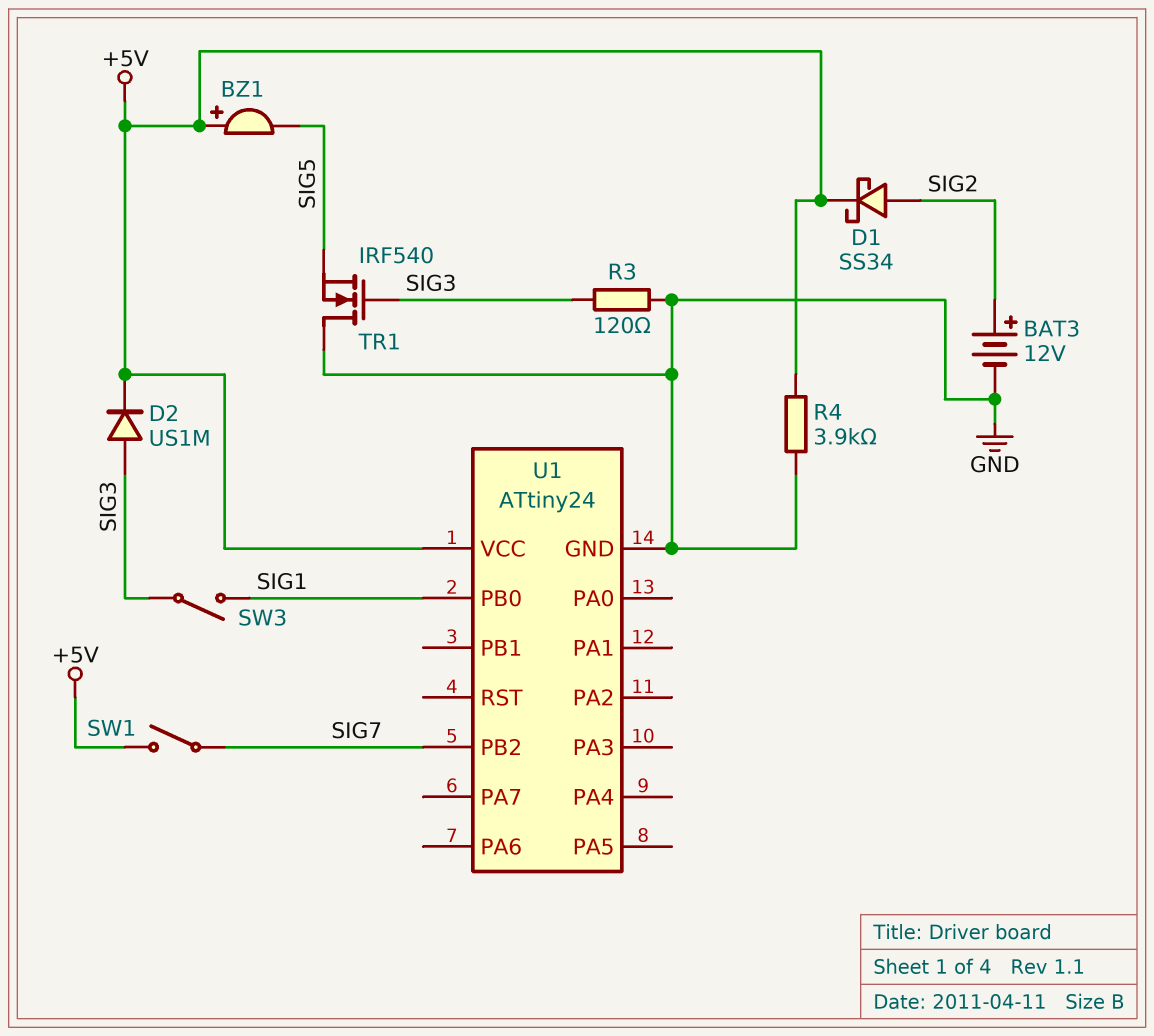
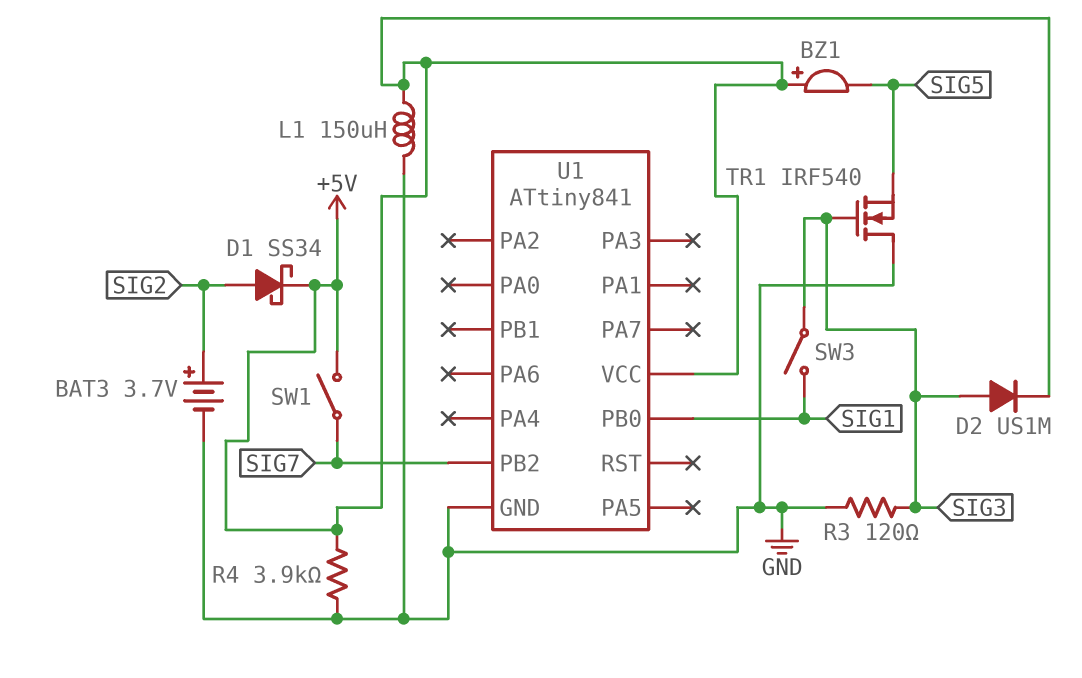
BAT3: 12V (plus SIG2, minus GND) -> 3.7V (plus SIG2, minus GND)
L1: none -> 150uH (+5V, GND)
U1: ATtiny24 -> ATtiny841

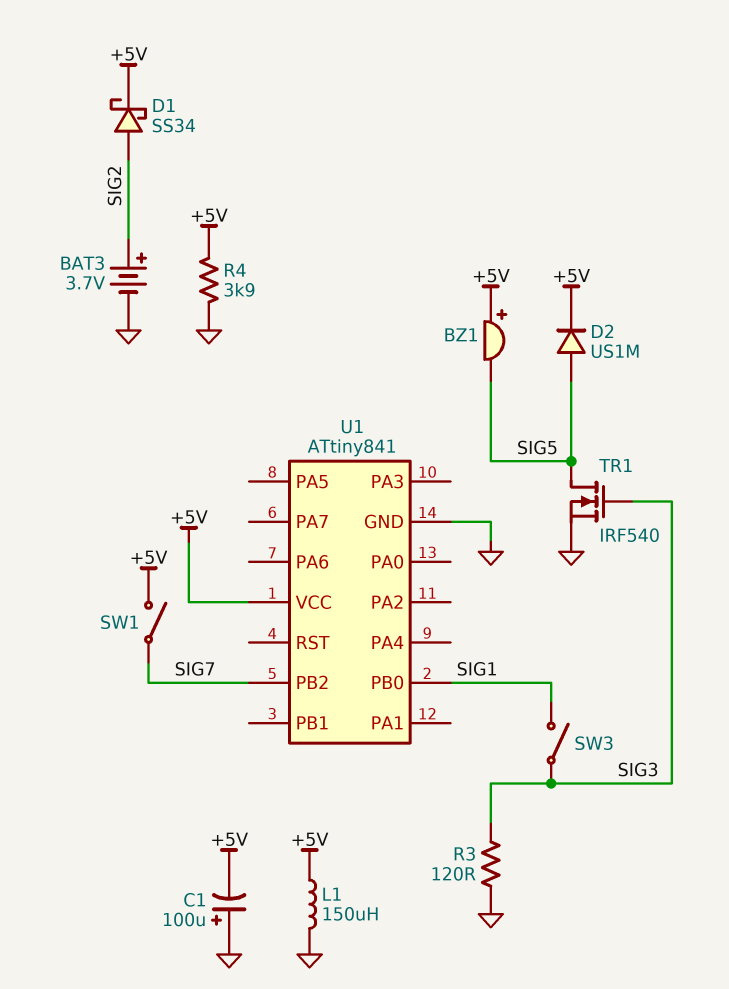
C1: none -> 100uF (plus GND, minus +5V)
D2: diode US1M (A SIG3, K +5V) -> diode US1M (A SIG5, K +5V)
TR1: NMOS IRF540 (G SIG3, D GND, S SIG5) -> NMOS IRF540 (G SIG3, D SIG5, S GND)

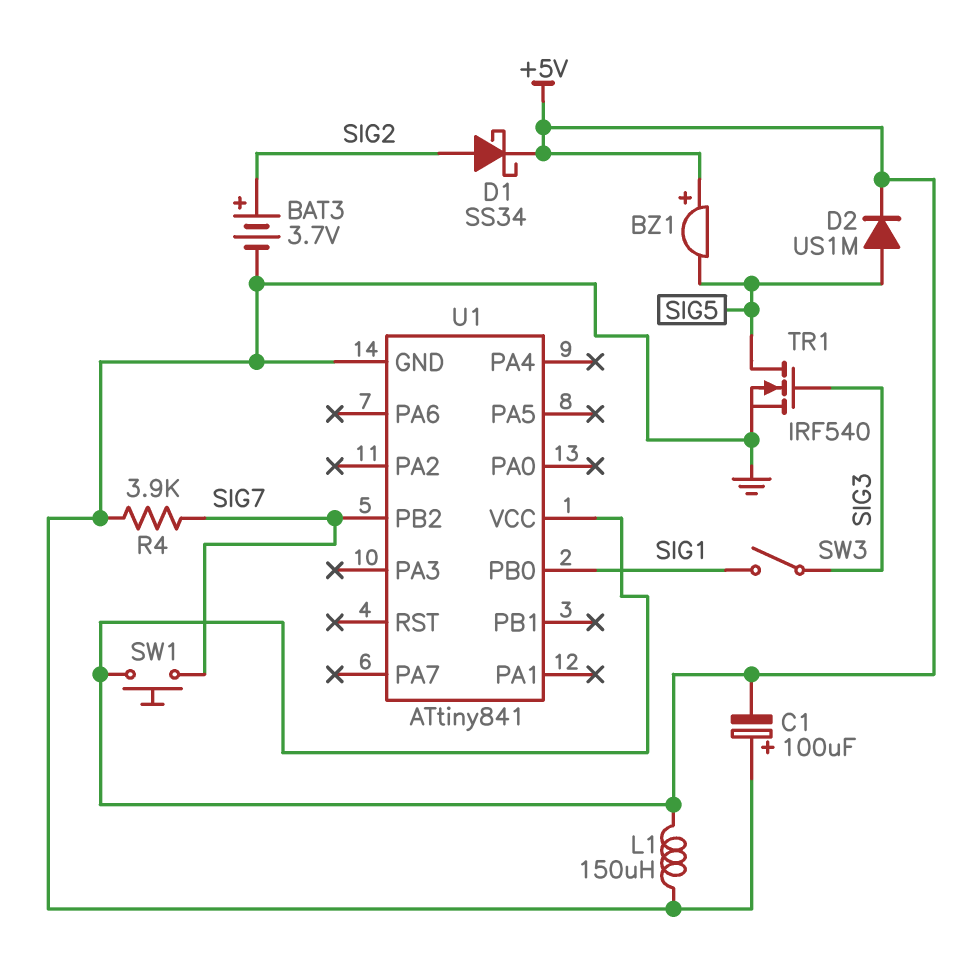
R3: 120 (GND, SIG3) -> none
R4: 3.9k (+5V, GND) -> 3.9k (GND, SIG7)
SW1: switch (+5V, SIG7) -> button (+5V, SIG7)

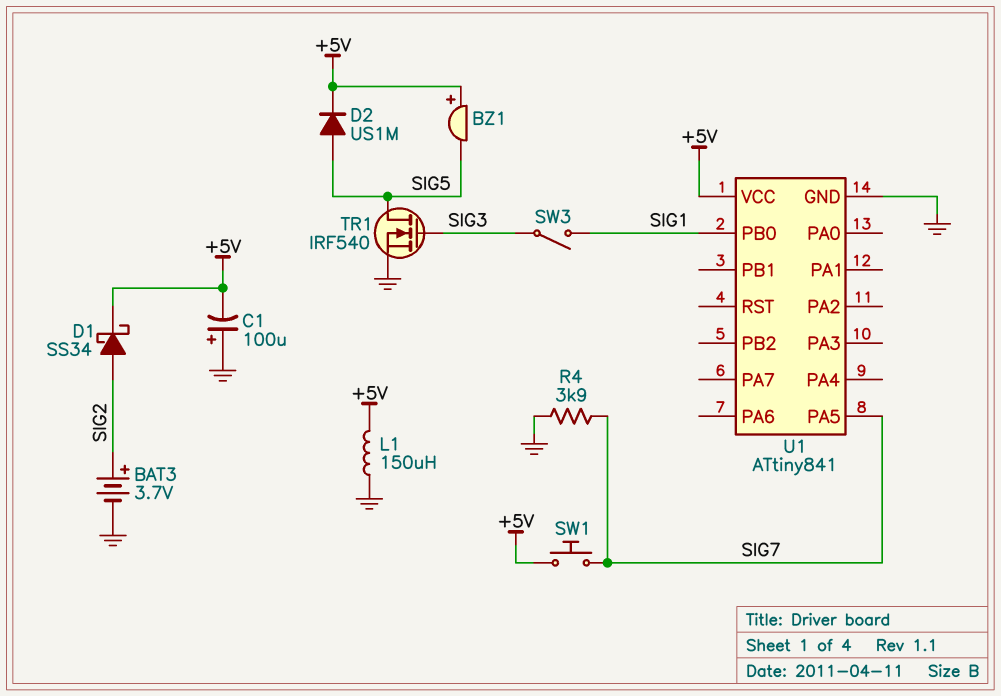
U1 pin PA5: none -> SIG7
U1 pin PB2: SIG7 -> none

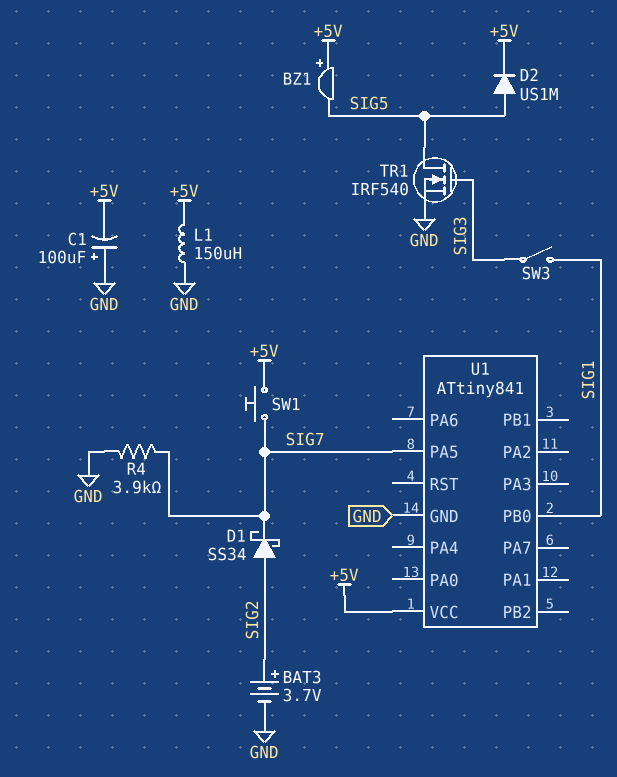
D1: schottky SS34 (A SIG2, K +5V) -> schottky SS34 (A SIG2, K SIG7)

